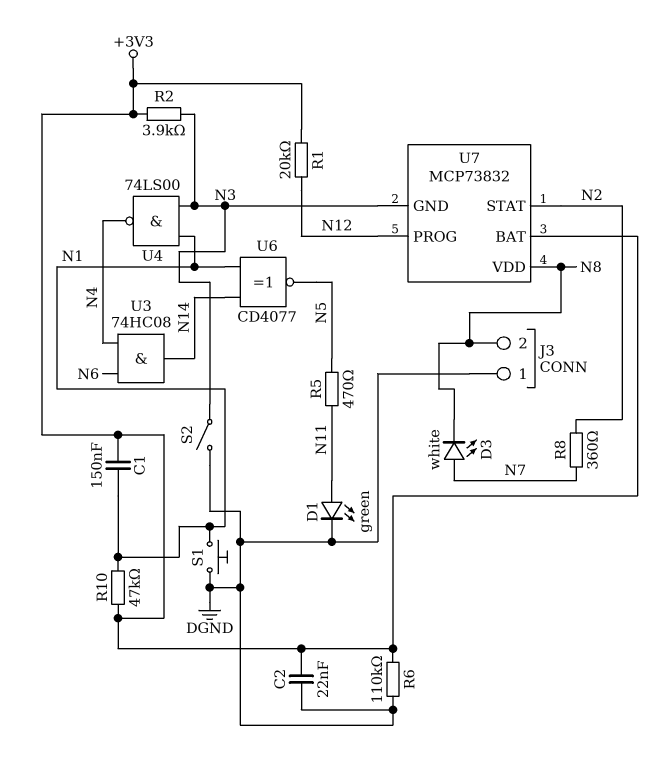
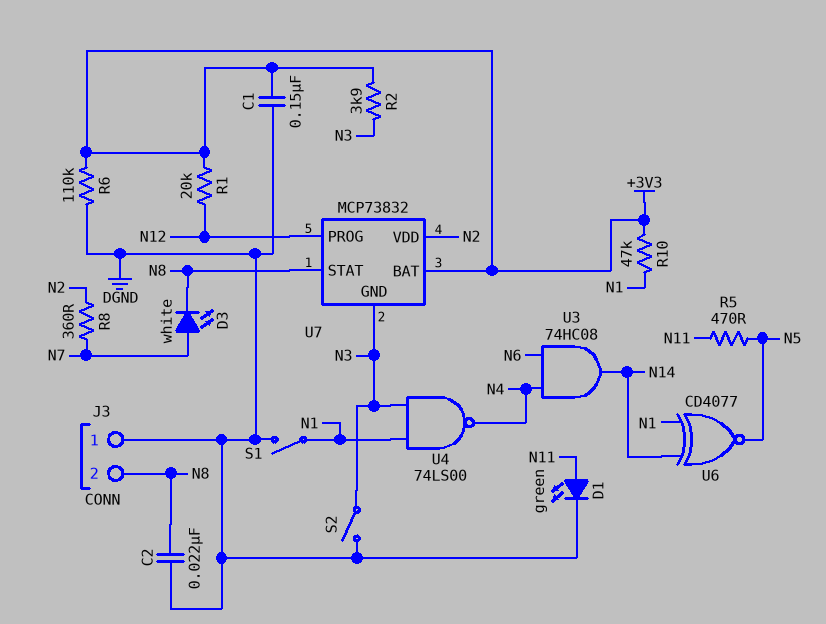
C1: 150nF (+3V3, N1) -> 150nF (+3V3, DGND)
C2: 22nF (+3V3, DGND) -> 22nF (DGND, N8)
S1: button (DGND, N1) -> switch (DGND, N1)
U7 pin STAT: N2 -> N8
U7 pin VDD: N8 -> N2

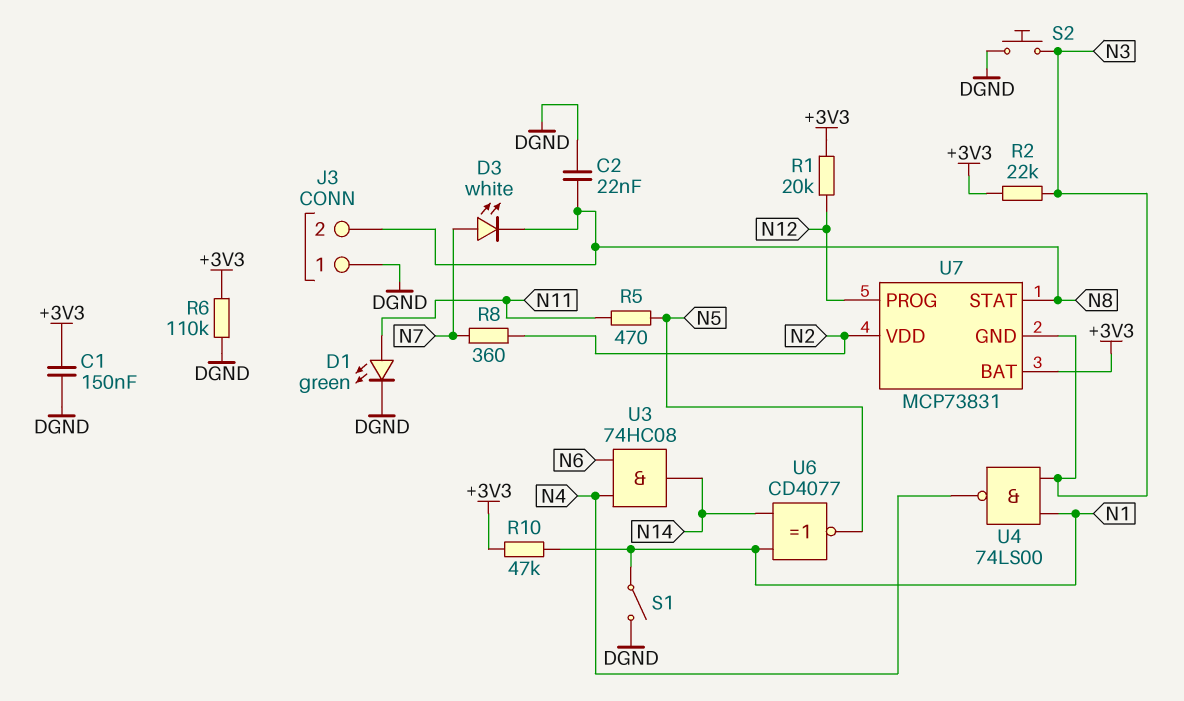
R2: 3.9k (+3V3, N3) -> 22k (+3V3, N3)
S2: switch (DGND, N3) -> button (DGND, N3)
U7: MCP73832 -> MCP73831

